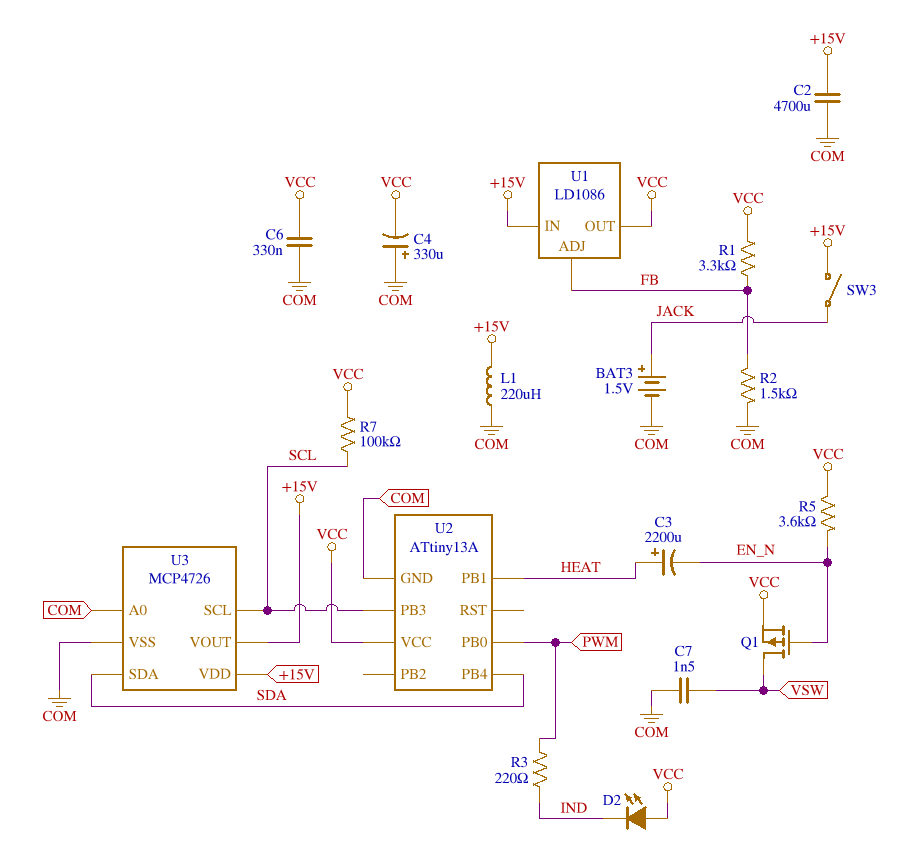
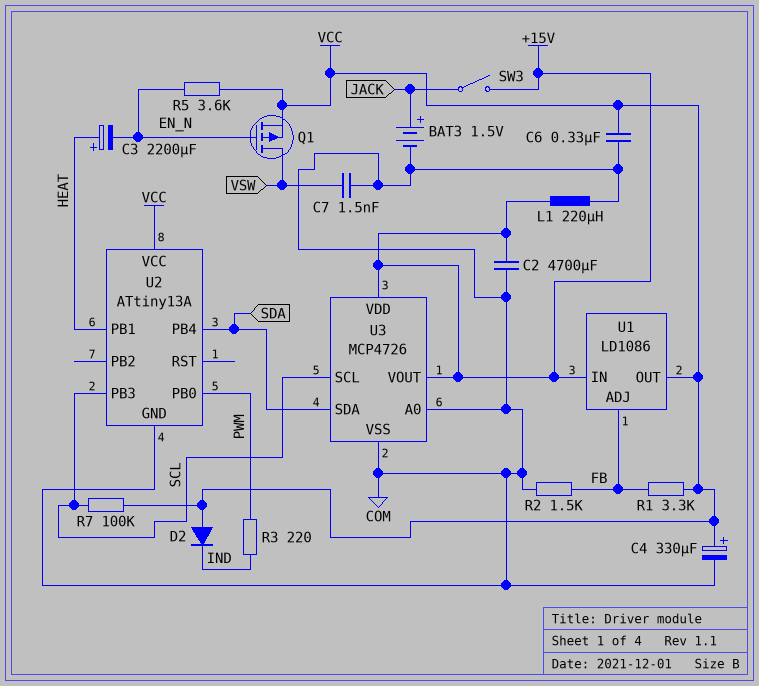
C4: 330uF (plus COM, minus VCC) -> 330uF (plus VCC, minus COM)
D2: LED (A VCC, K IND) -> diode (A VCC, K IND)

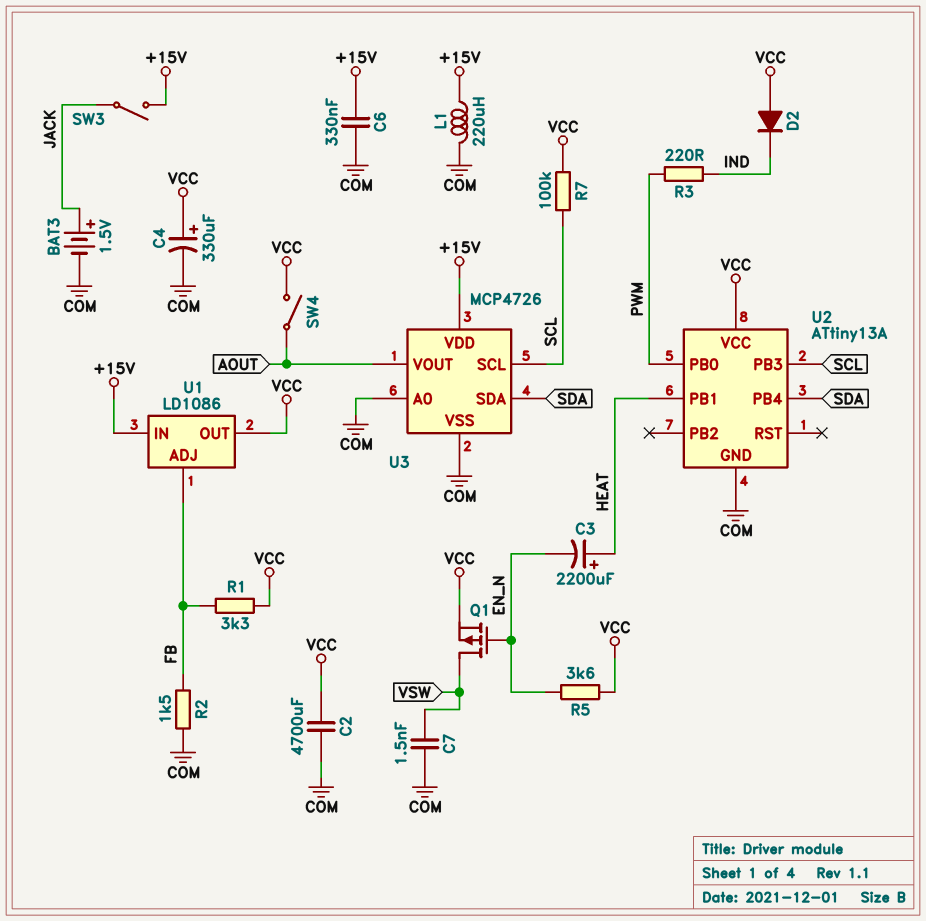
C2: 4700uF (+15V, COM) -> 4700uF (COM, VCC)
C6: 330nF (COM, VCC) -> 330nF (+15V, COM)
SW4: none -> switch (AOUT, VCC)
U3 pin VOUT: +15V -> AOUT

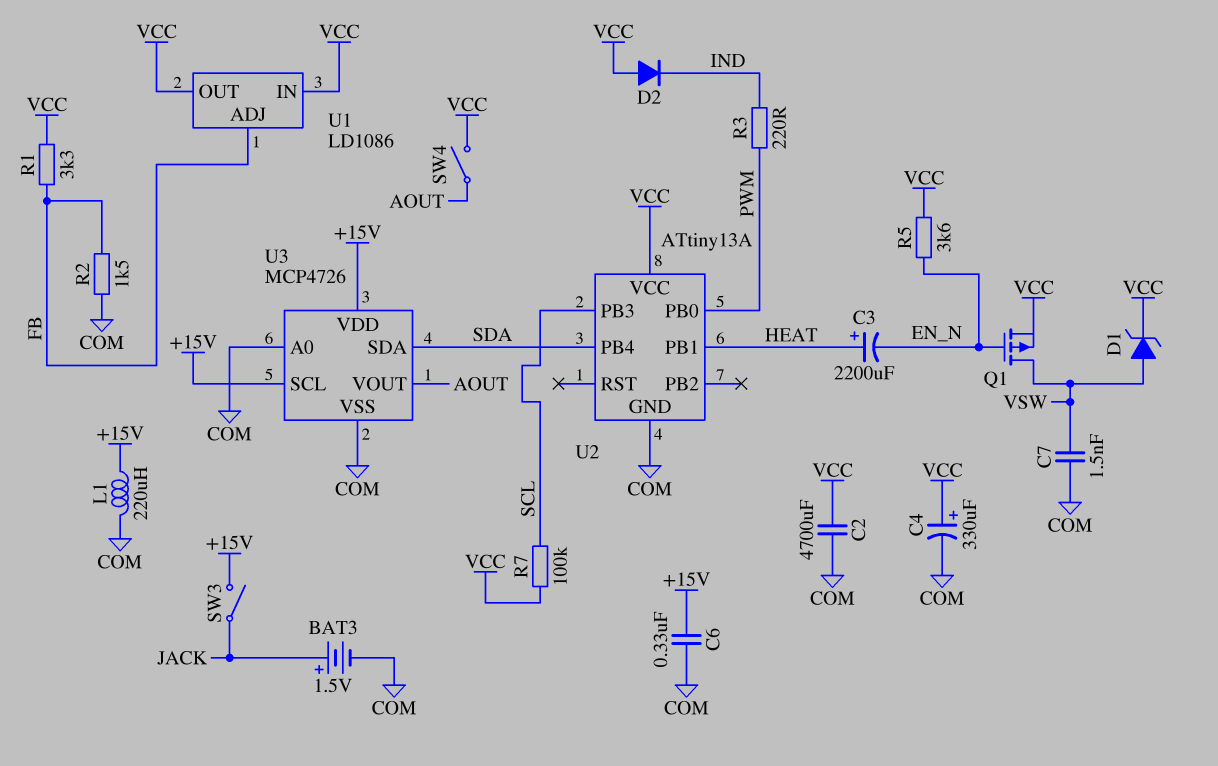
D1: none -> zener (A VSW, K VCC)
U1 pin IN: +15V -> VCC
U3 pin SCL: SCL -> +15V

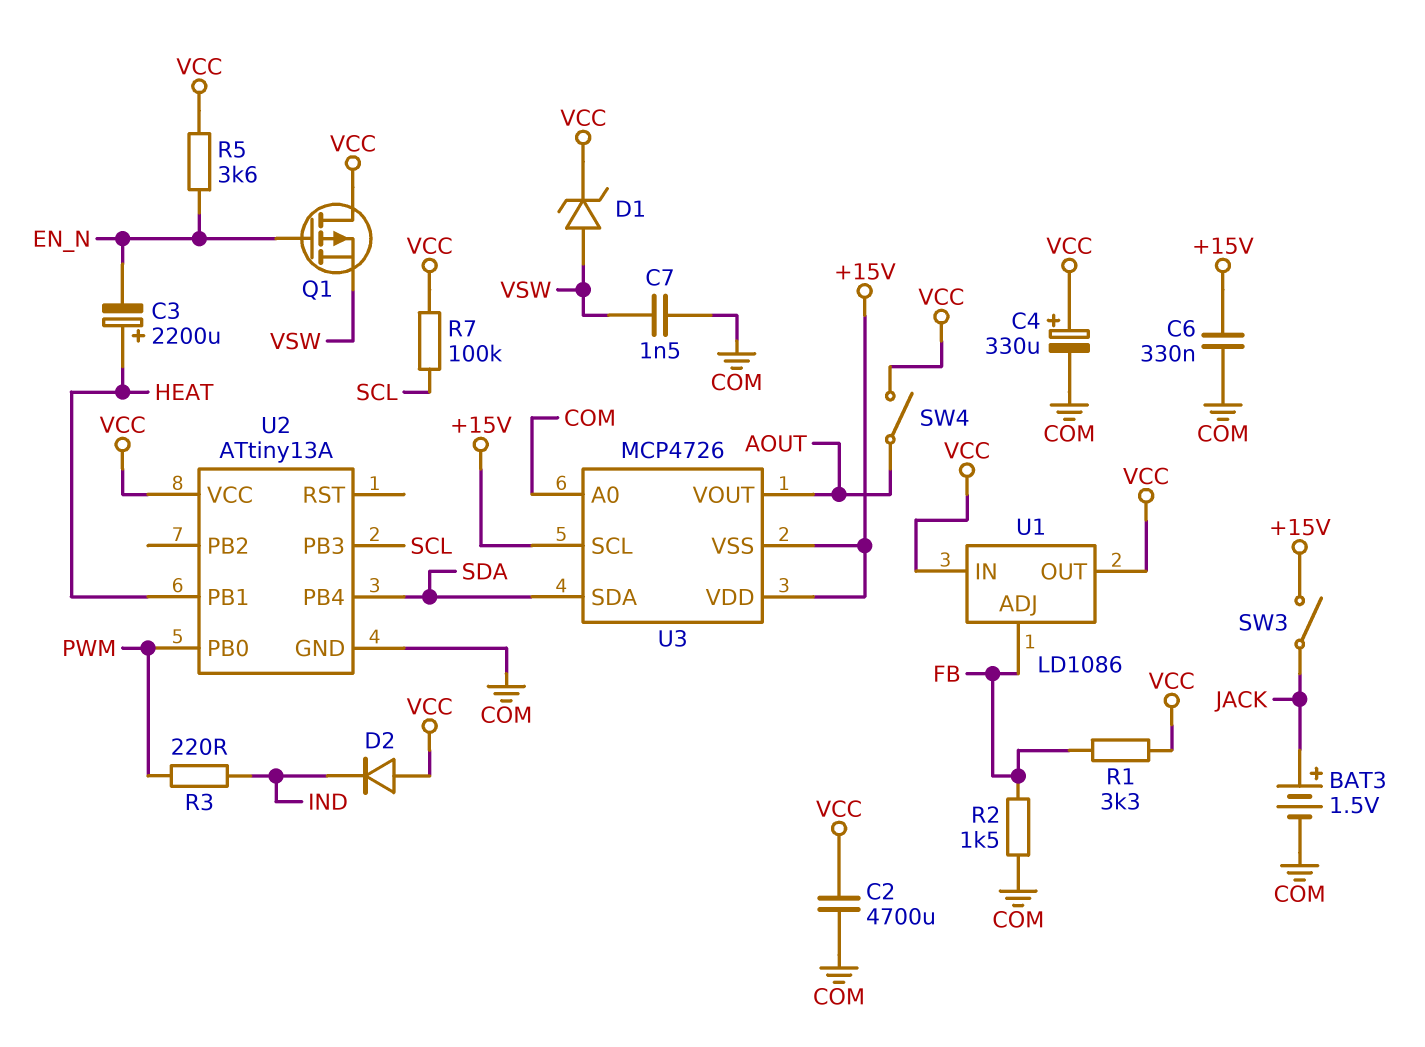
L1: 220uH (+15V, COM) -> none
Q1: PMOS (G EN_N, D VSW, S VCC) -> PMOS (G EN_N, D VCC, S VSW)
U3 pin VSS: COM -> +15V

